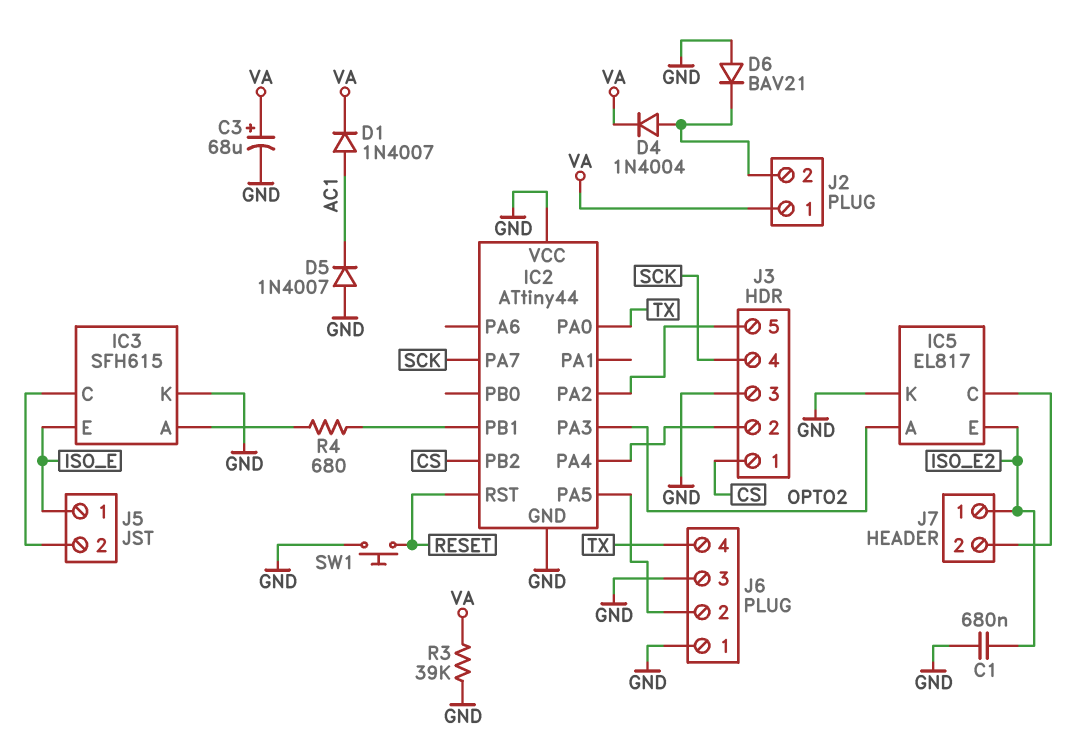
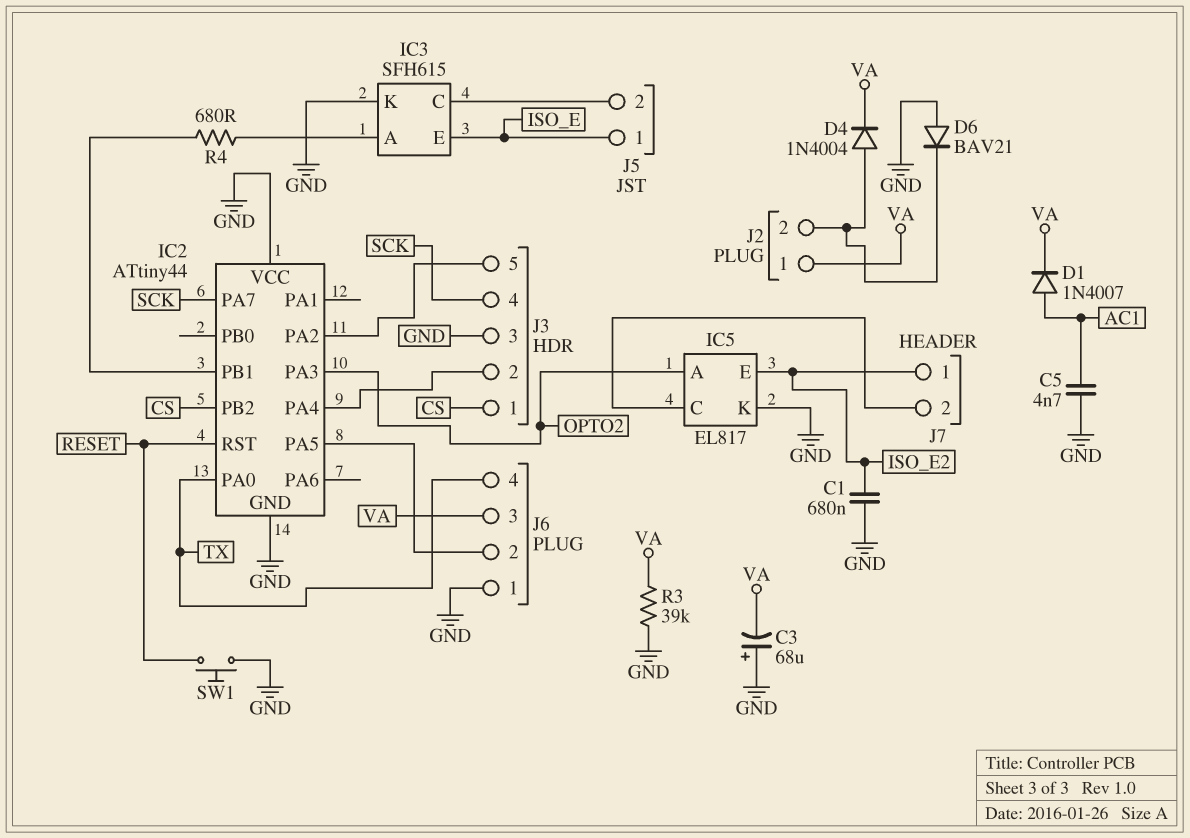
C3: 68uF (plus VA, minus GND) -> 68uF (plus GND, minus VA)
C5: none -> 4.7nF (AC1, GND)
D5: diode 1N4007 (A GND, K AC1) -> none
J6 pin 3: GND -> VA

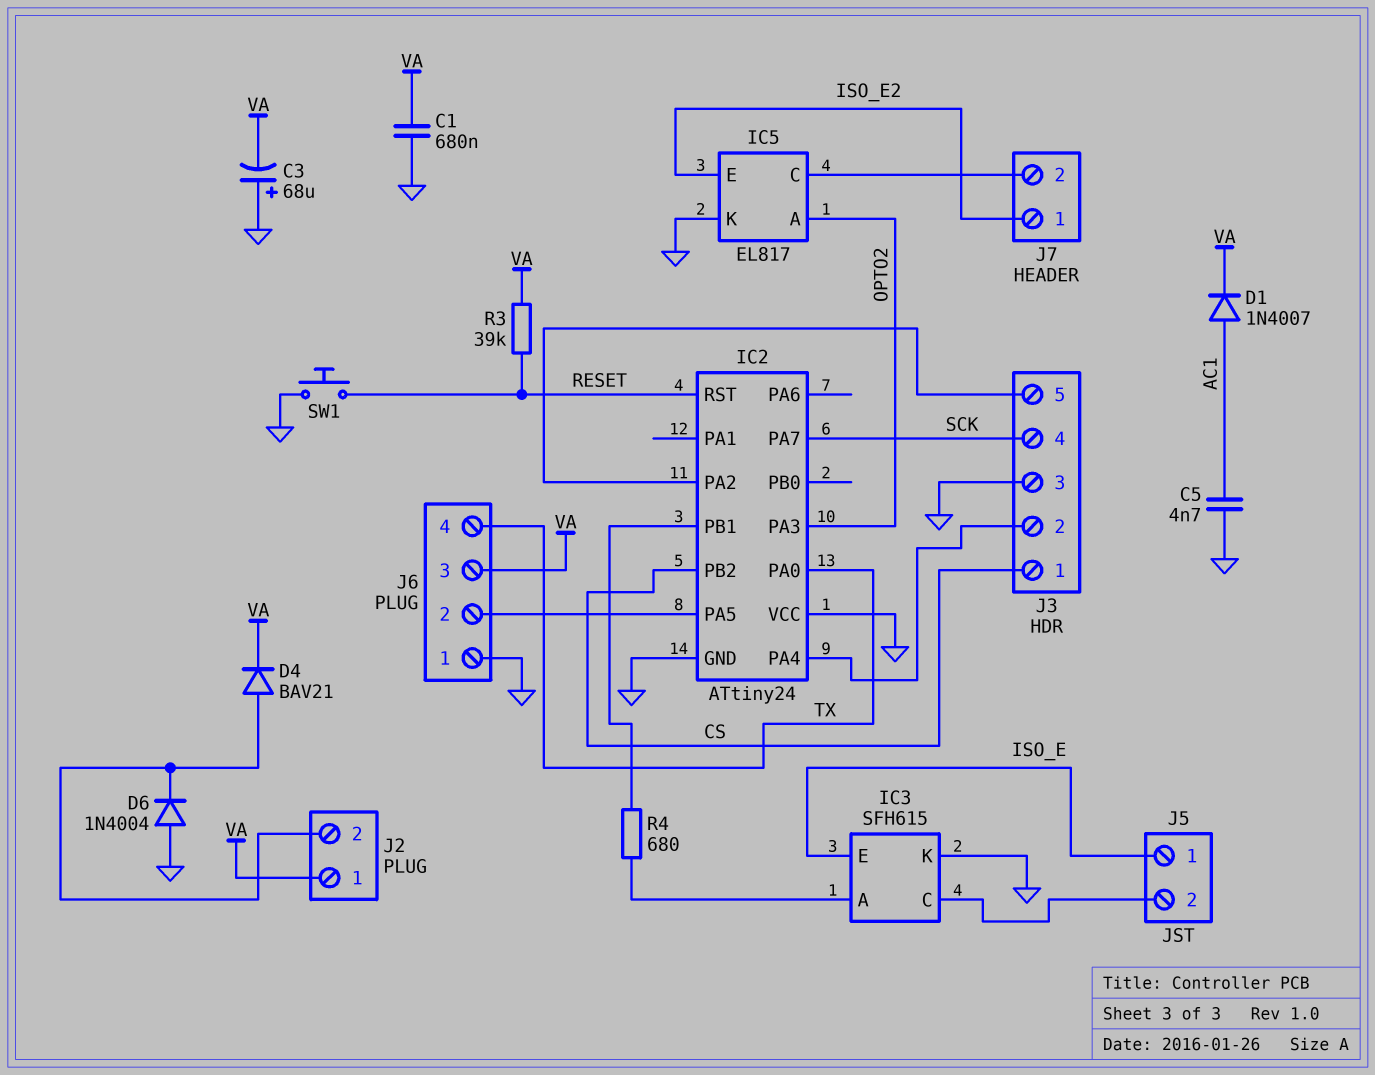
C1: 680nF (GND, ISO_E2) -> 680nF (GND, VA)
D4: diode 1N4004 (A J2/2, K VA) -> diode BAV21 (A J2/2, K VA)
D6: diode BAV21 (A GND, K J2/2) -> diode 1N4004 (A GND, K J2/2)
IC2: ATtiny44 -> ATtiny24
R3: 39k (GND, VA) -> 39k (RESET, VA)

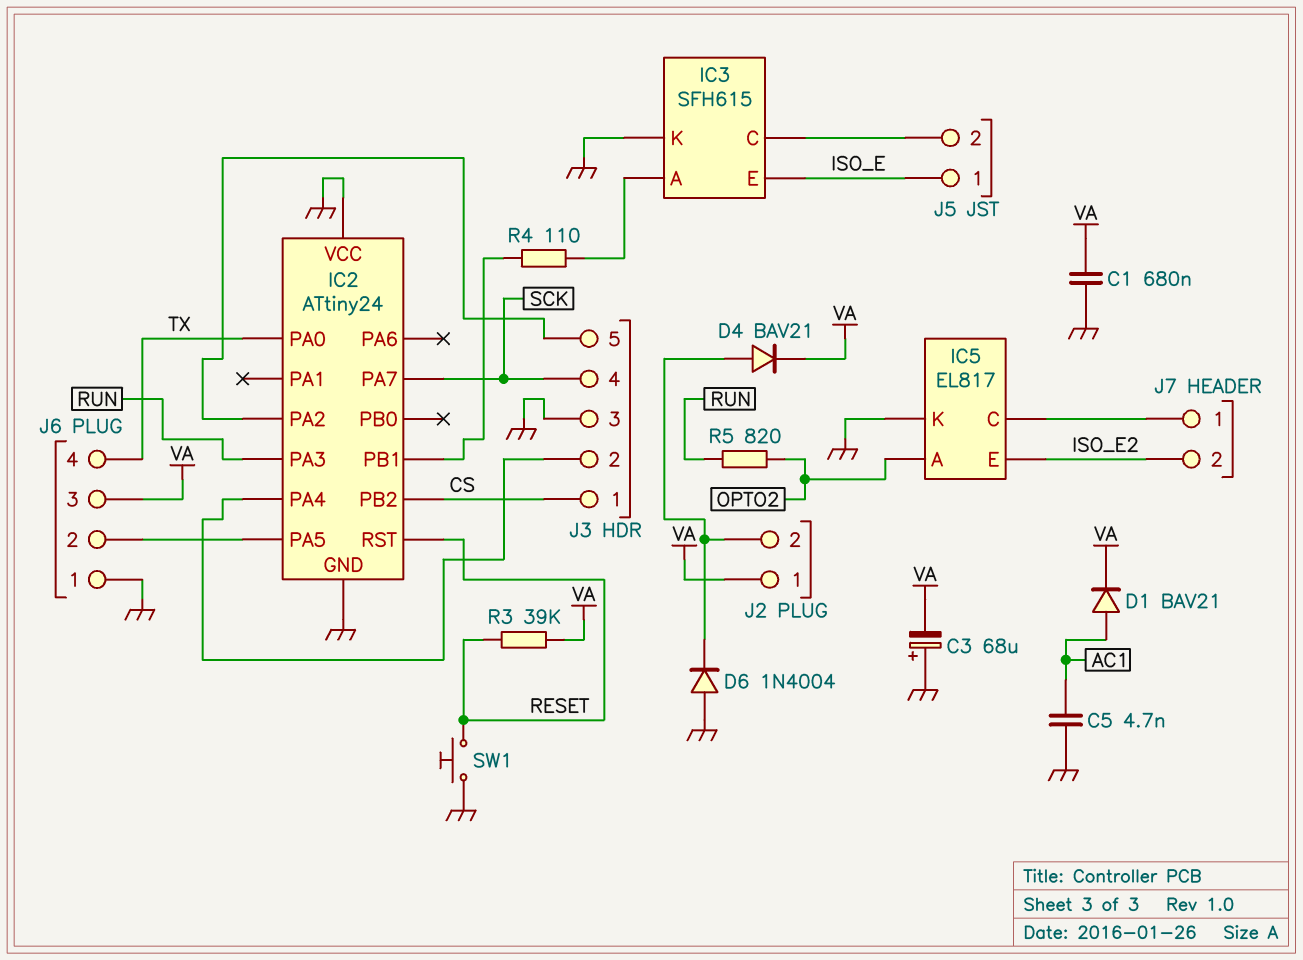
D1: diode 1N4007 (A AC1, K VA) -> diode BAV21 (A AC1, K VA)
IC2 pin PA3: OPTO2 -> RUN
J7 pin 1: ISO_E2 -> IC5/C
J7 pin 2: IC5/C -> ISO_E2
R4: 680 (IC2/PB1, IC3/A) -> 110 (IC2/PB1, IC3/A)
R5: none -> 820 (OPTO2, RUN)

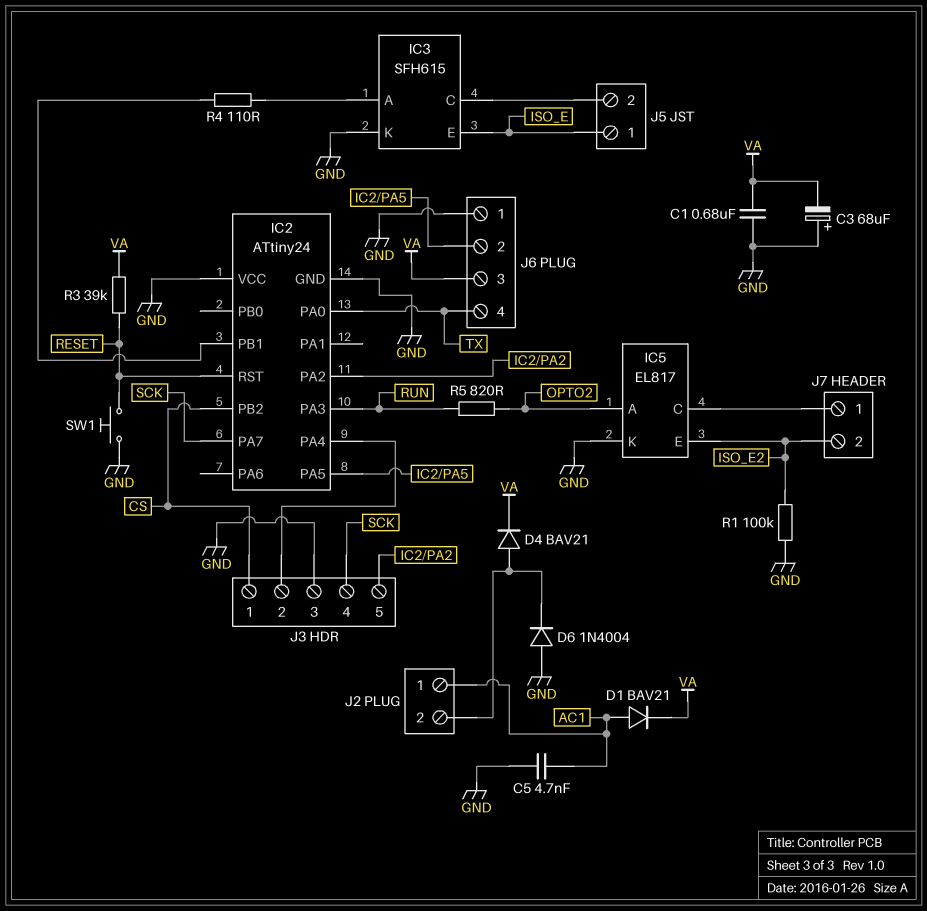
J2 pin 1: VA -> AC1
R1: none -> 100k (GND, ISO_E2)

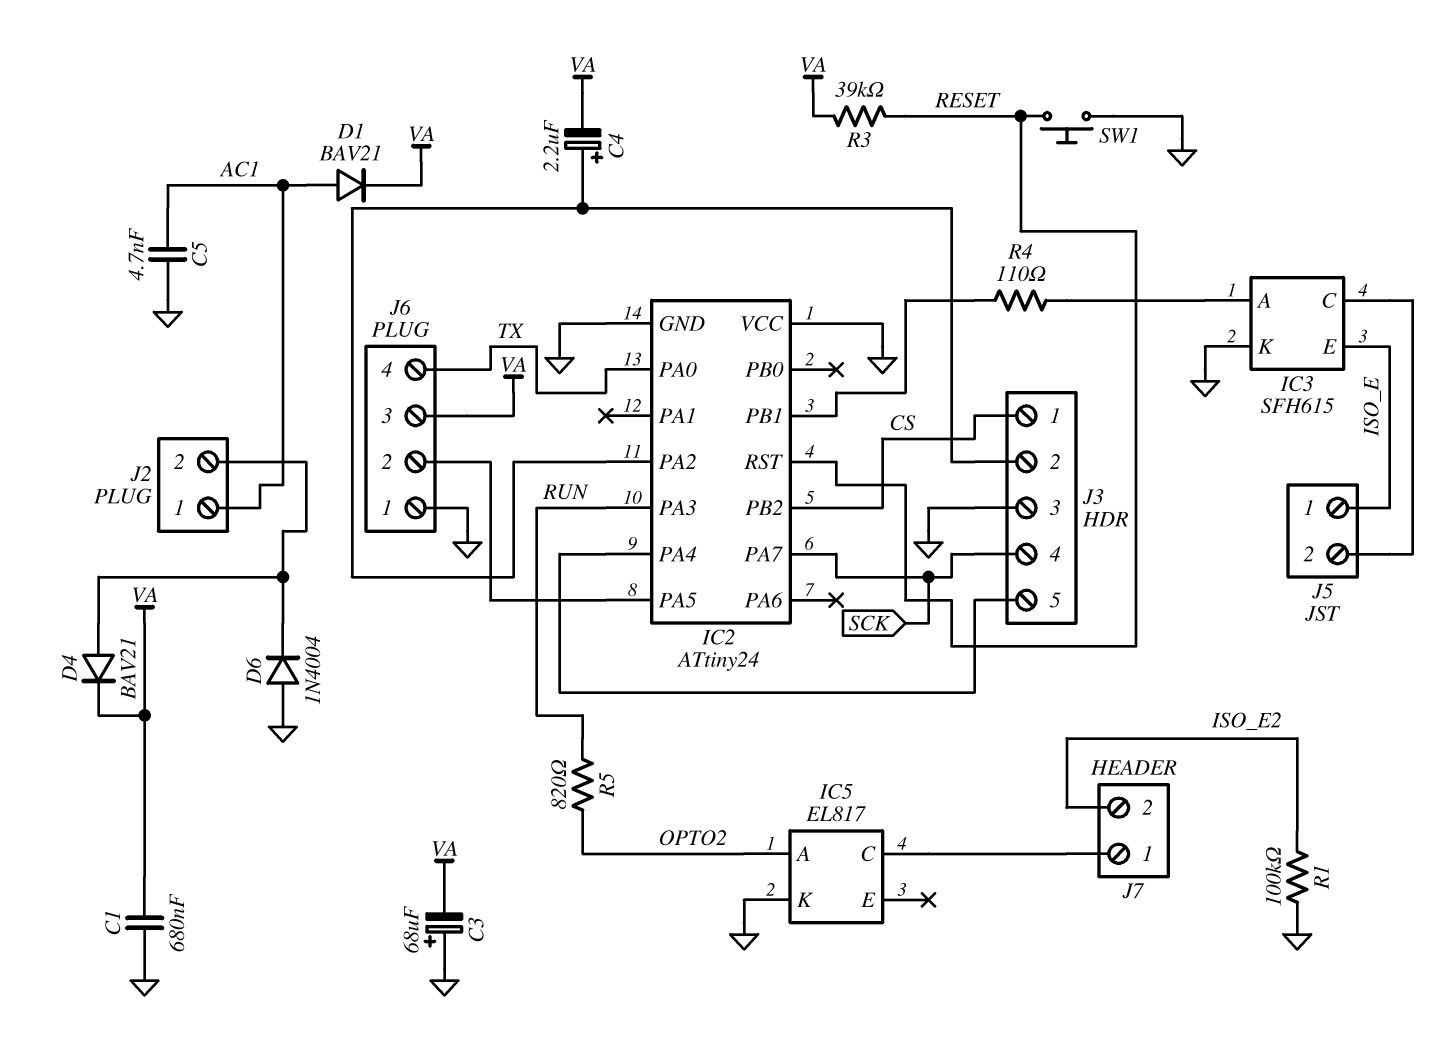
C4: none -> 2.2uF (plus IC2/PA2, minus VA)
IC5 pin E: ISO_E2 -> none
J3 pin 2: IC2/PA4 -> IC2/PA2
J3 pin 5: IC2/PA2 -> IC2/PA4

